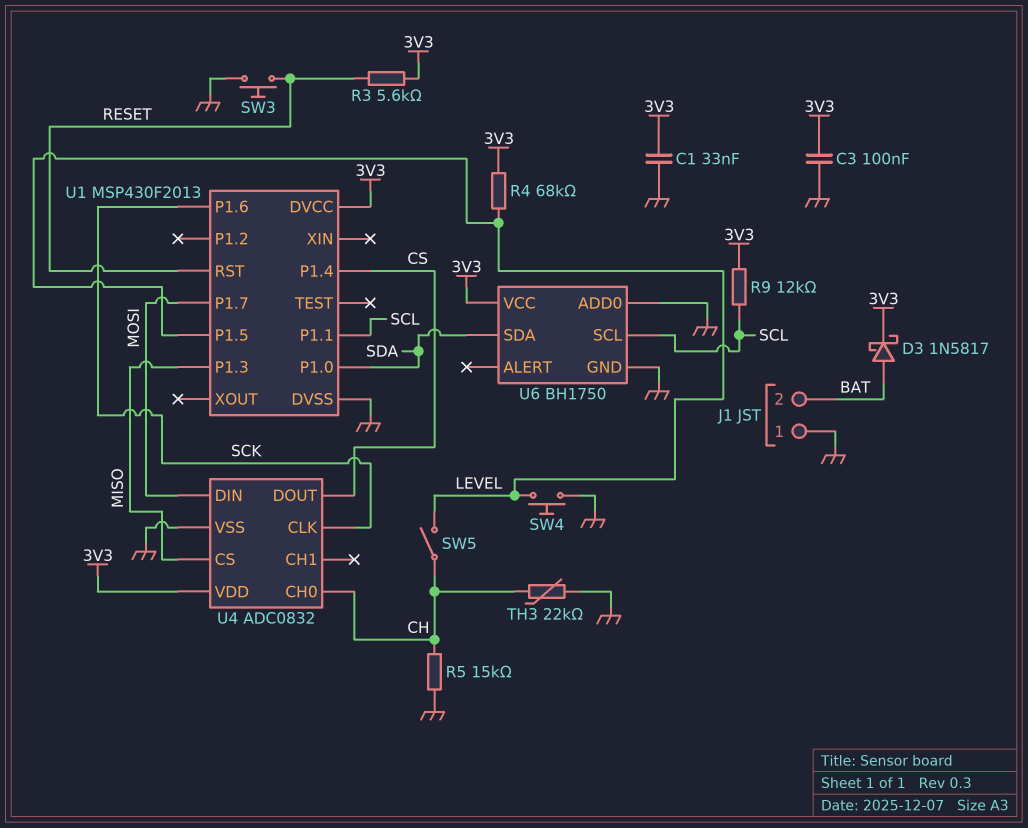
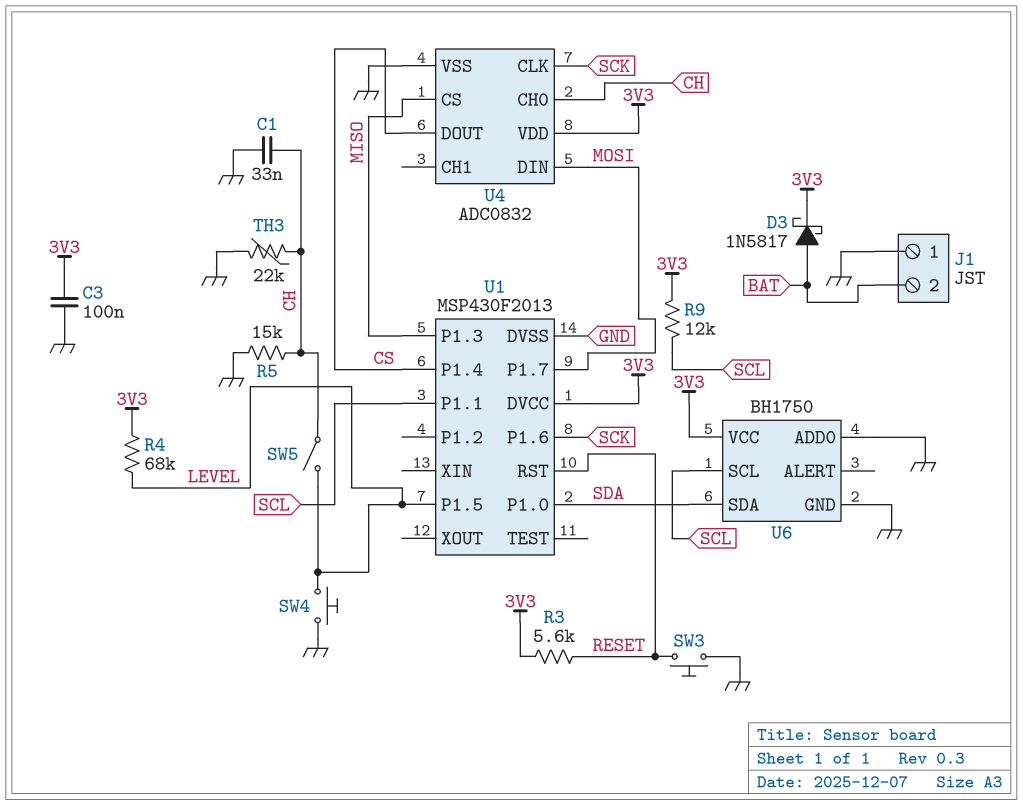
C1: 33nF (3V3, GND) -> 33nF (CH, GND)

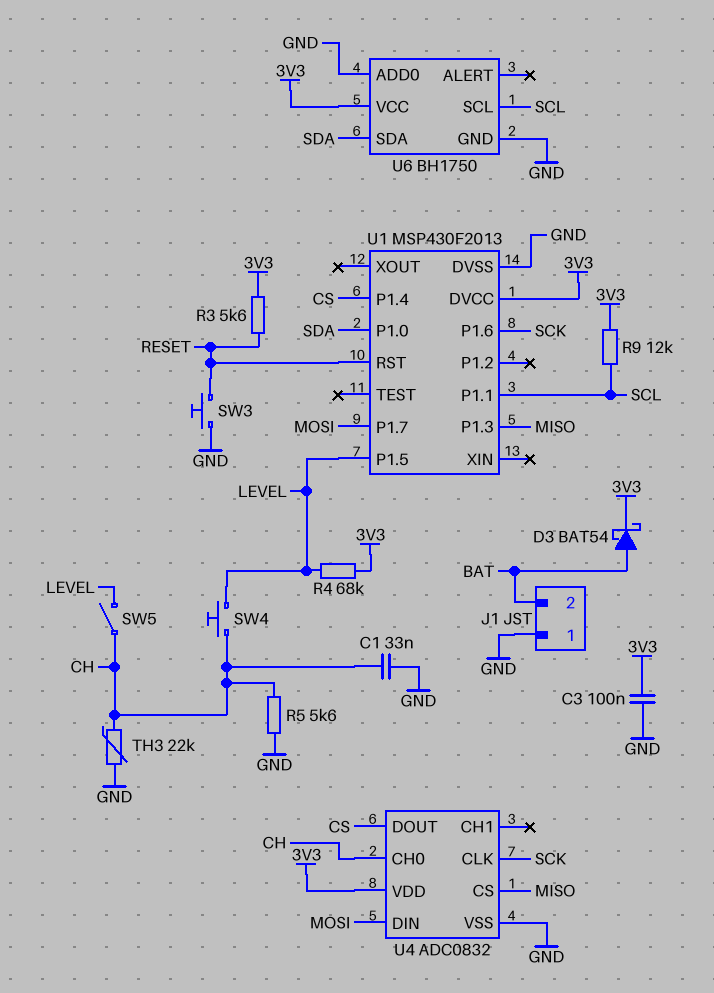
D3: schottky 1N5817 (A BAT, K 3V3) -> schottky BAT54 (A BAT, K 3V3)
R5: 15k (CH, GND) -> 5.6k (CH, GND)
SW4: button (GND, LEVEL) -> button (CH, LEVEL)

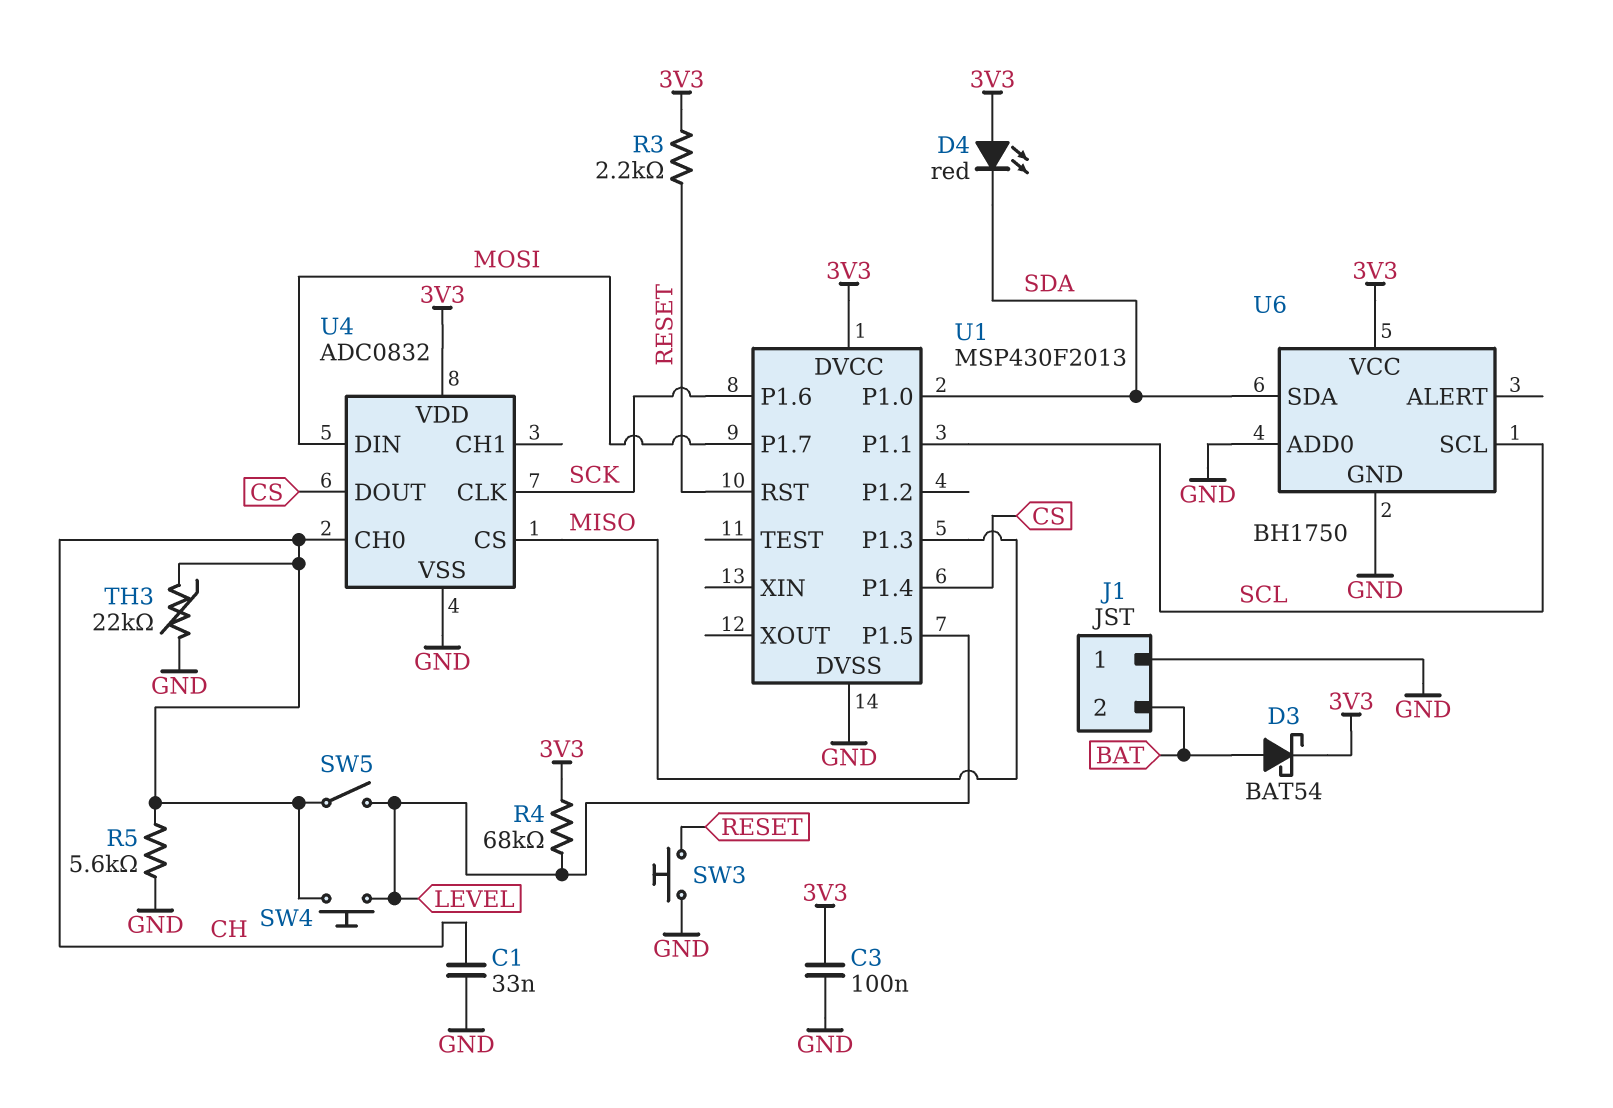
D4: none -> LED red (A 3V3, K SDA)
R3: 5.6k (3V3, RESET) -> 2.2k (3V3, RESET)
R9: 12k (3V3, SCL) -> none

